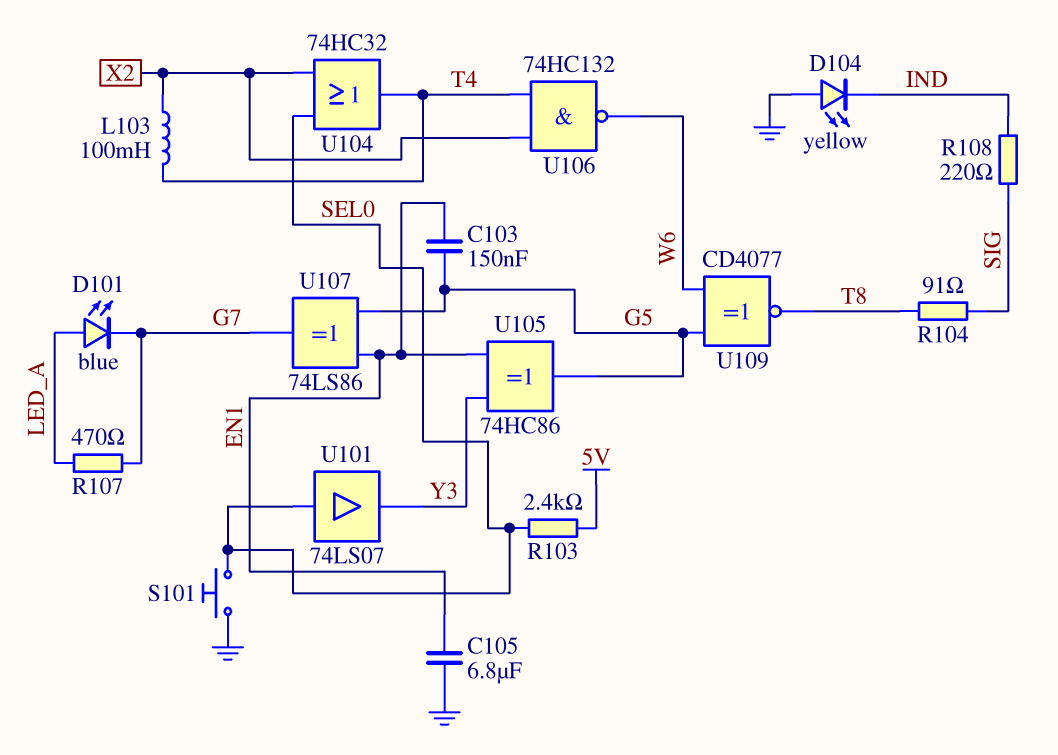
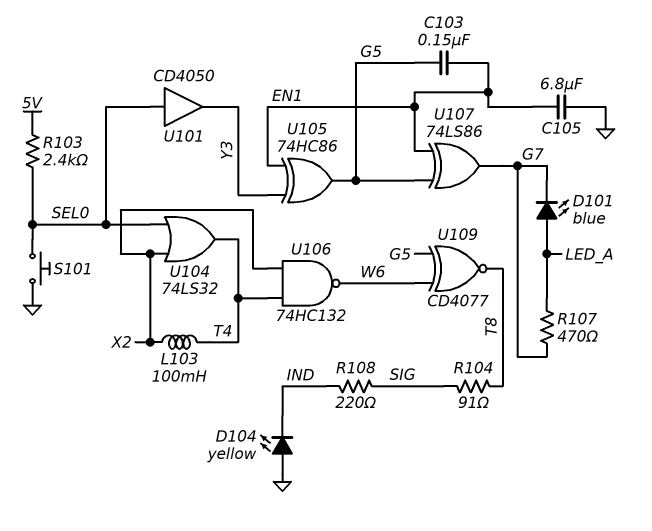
U101: buffer 74LS07 (in SEL0, out Y3) -> buffer CD4050 (in SEL0, out Y3)
U104: OR 74HC32 (in SEL0, in X2, out T4) -> OR 74LS32 (in SEL0, in X2, out T4)

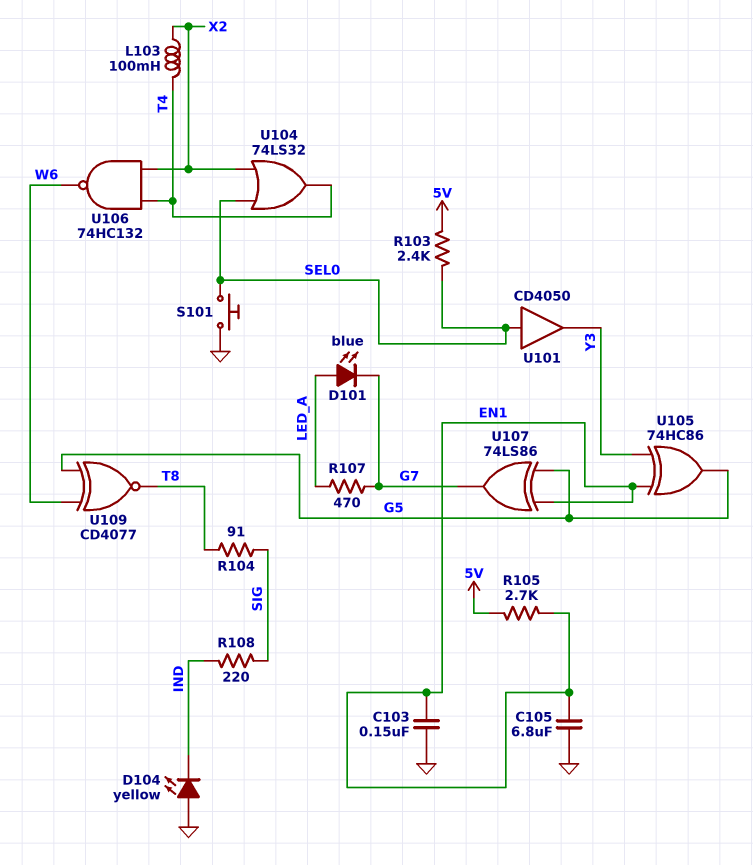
C103: 150nF (EN1, G5) -> 150nF (EN1, GND)
R105: none -> 2.7k (5V, EN1)

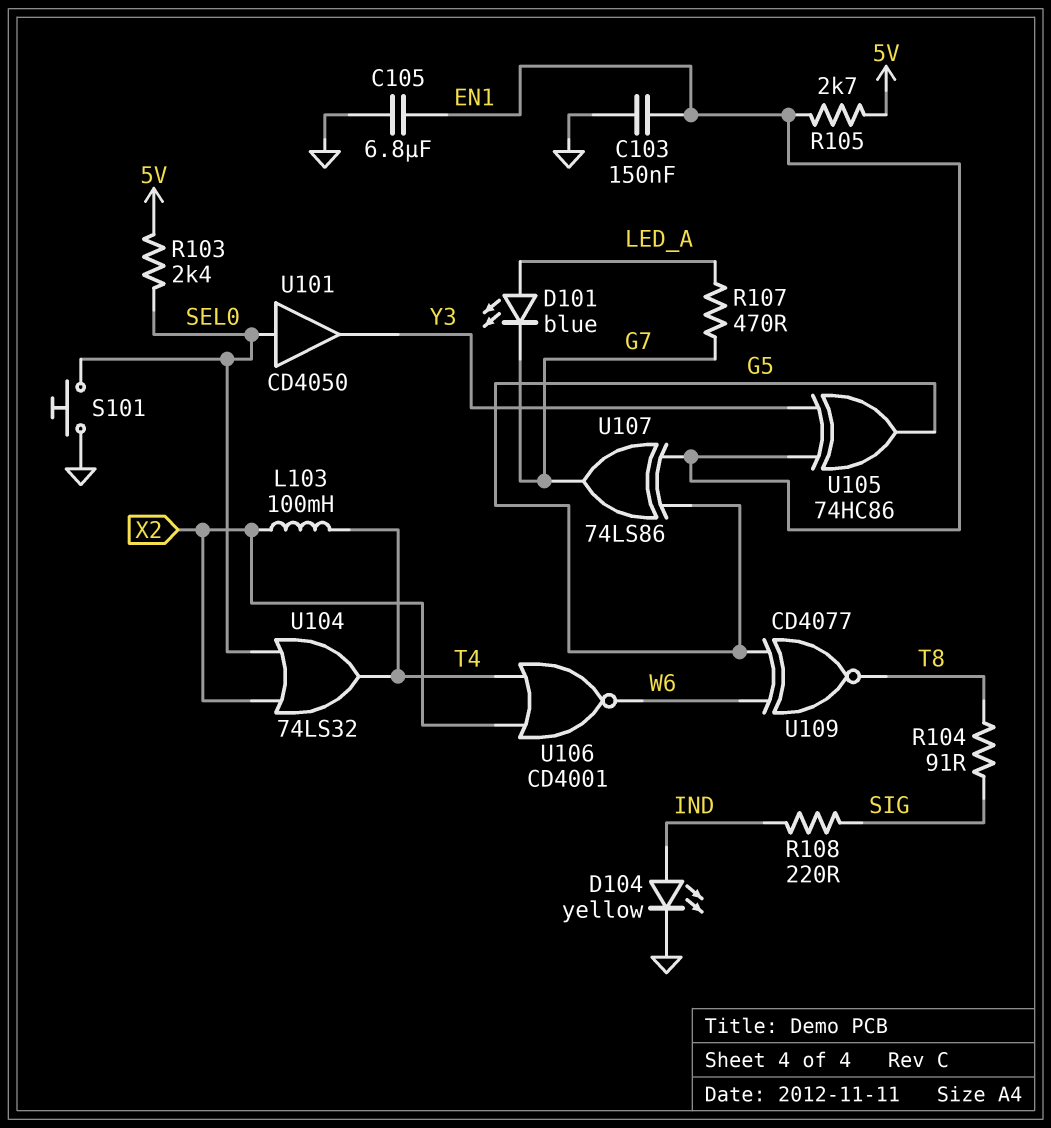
D104: LED yellow (A GND, K IND) -> LED yellow (A IND, K GND)
U106: NAND 74HC132 (in T4, in X2, out W6) -> NOR CD4001 (in T4, in X2, out W6)

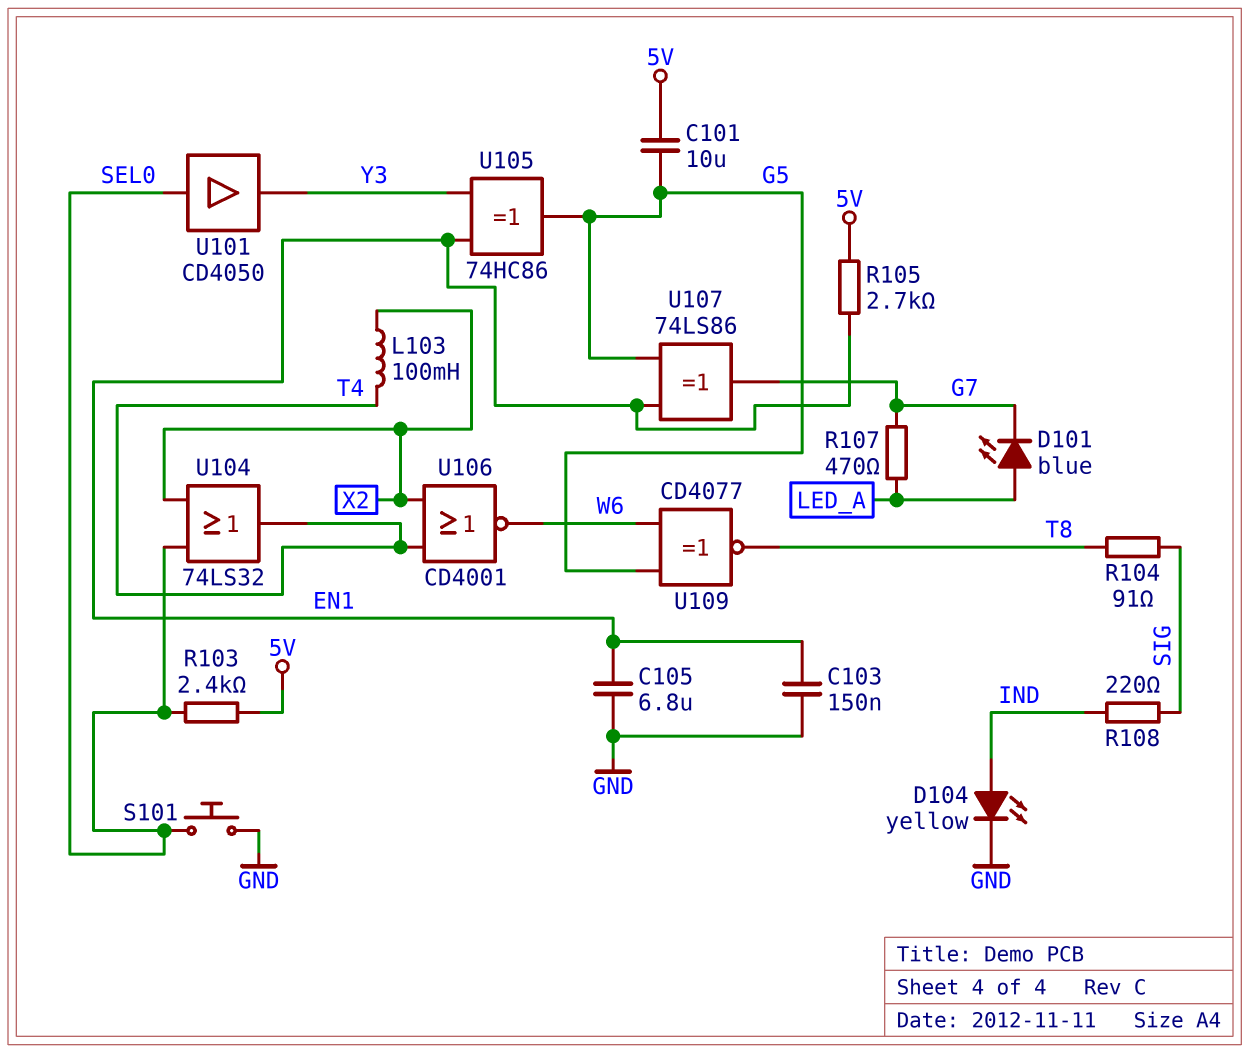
C101: none -> 10uF (5V, G5)

